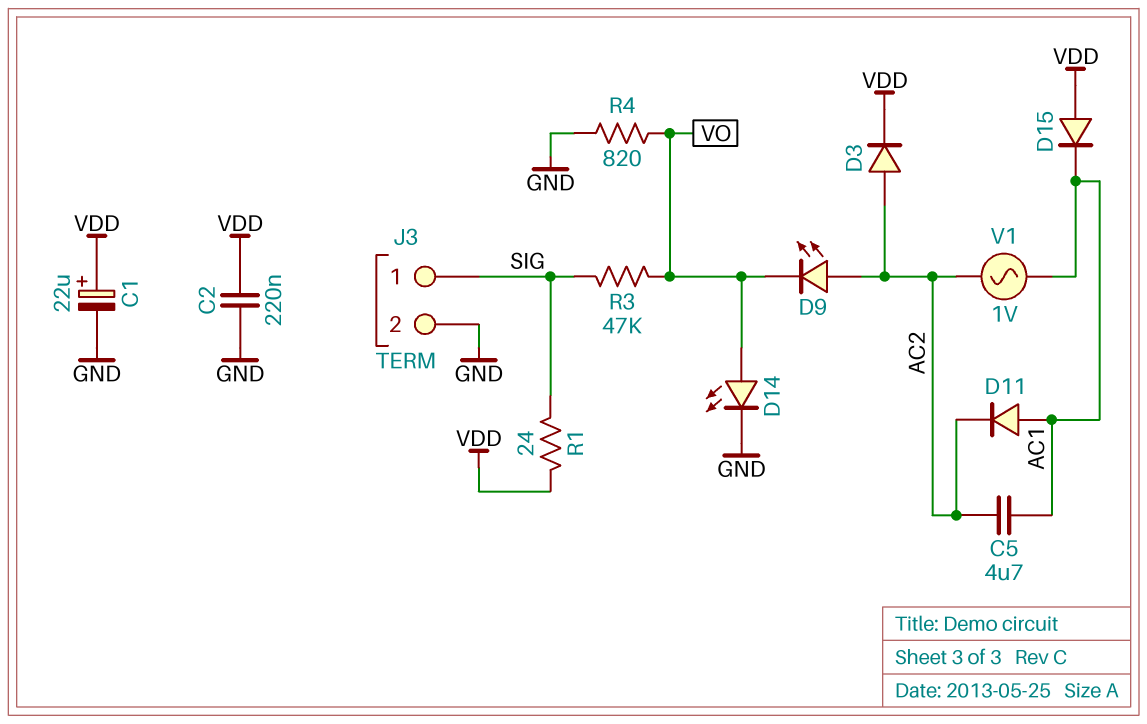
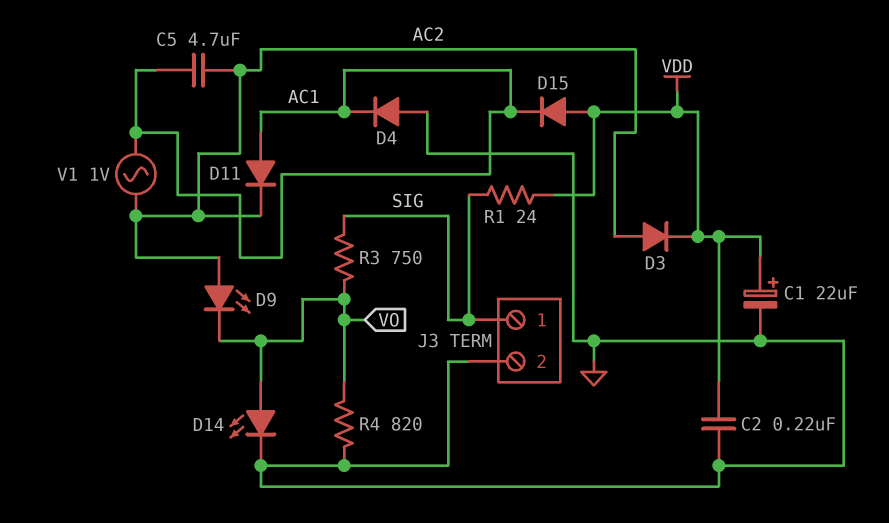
D4: none -> diode (A GND, K AC1)
R3: 47k (SIG, VO) -> 750 (SIG, VO)

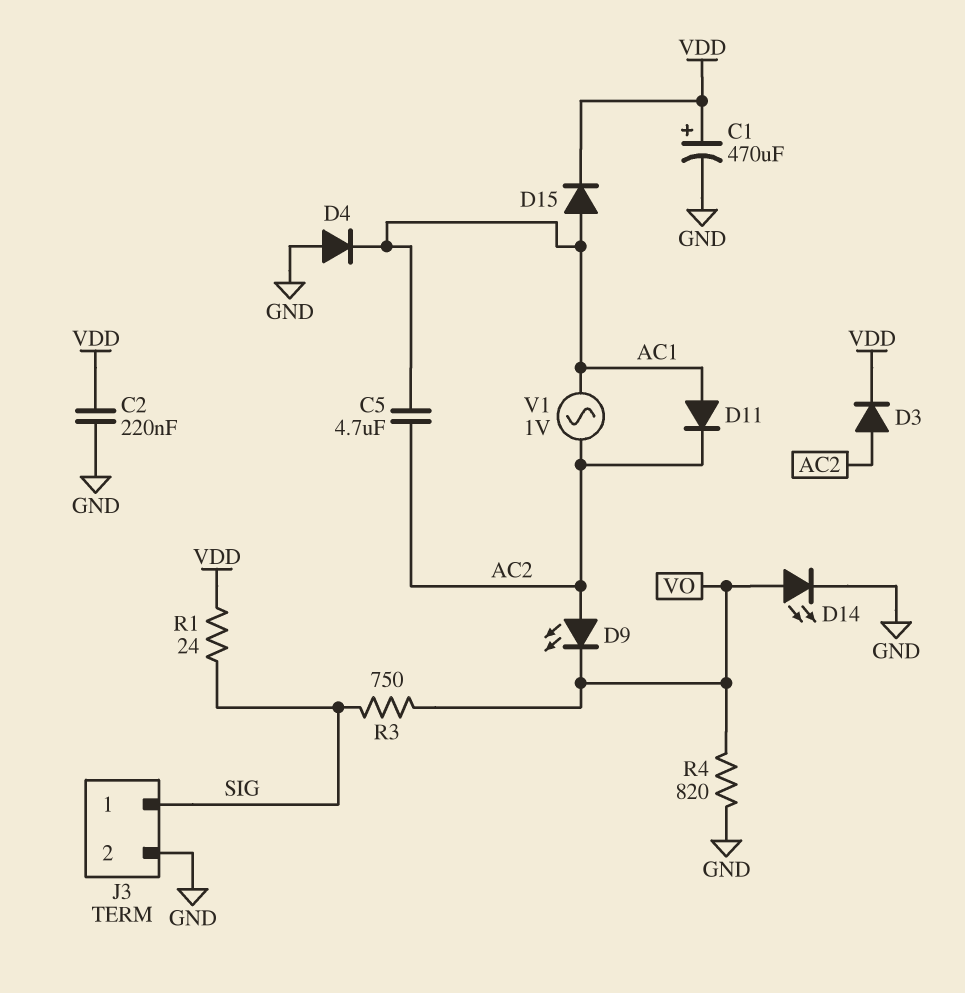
C1: 22uF (plus VDD, minus GND) -> 470uF (plus VDD, minus GND)
D15: diode (A VDD, K AC1) -> diode (A AC1, K VDD)

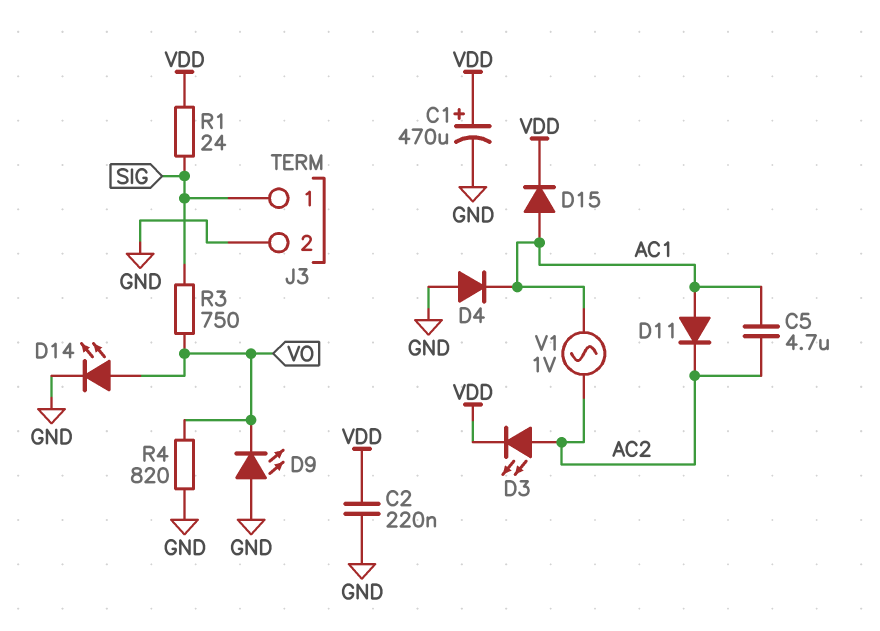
D3: diode (A AC2, K VDD) -> LED (A AC2, K VDD)
D9: LED (A AC2, K VO) -> LED (A GND, K VO)

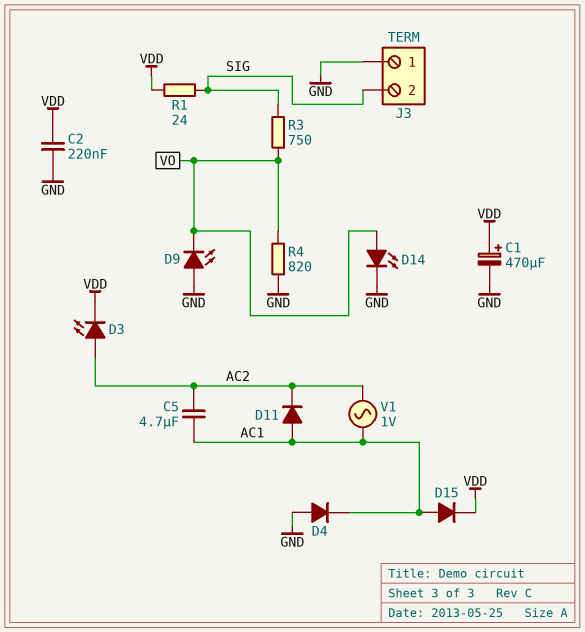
J3 pin 1: SIG -> GND
J3 pin 2: GND -> SIG

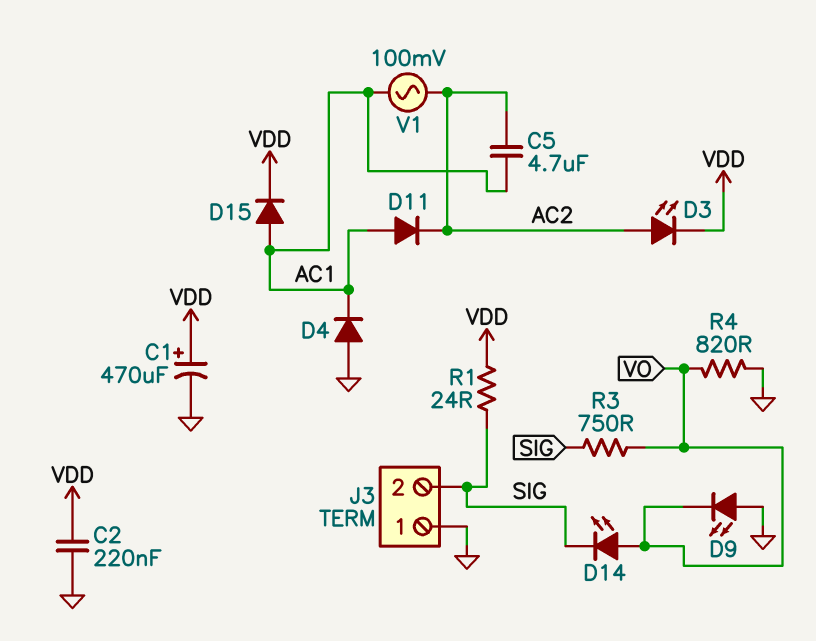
D14: LED (A VO, K GND) -> LED (A VO, K SIG)
V1: AC 1V (AC1, AC2) -> AC 100mV (AC1, AC2)

